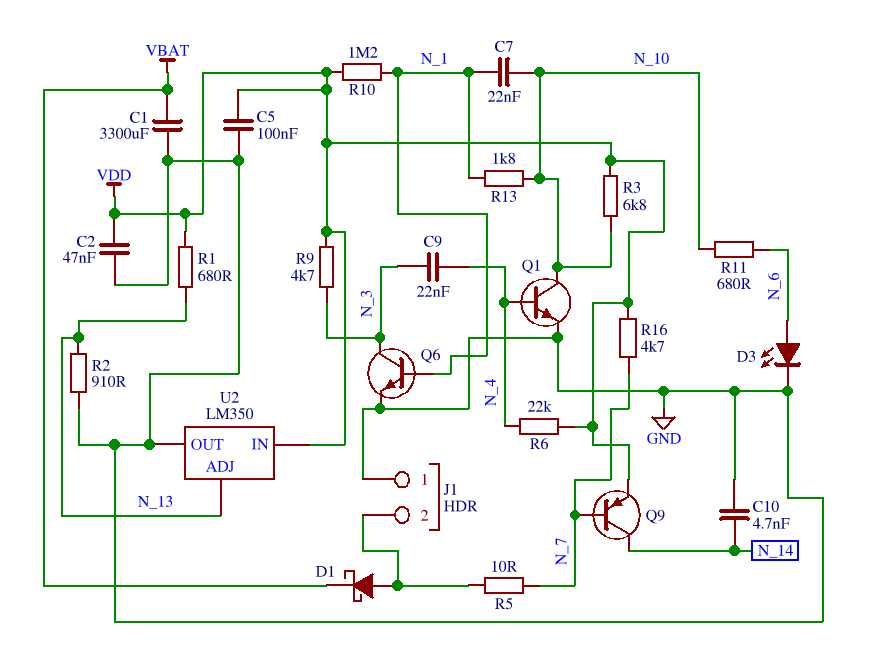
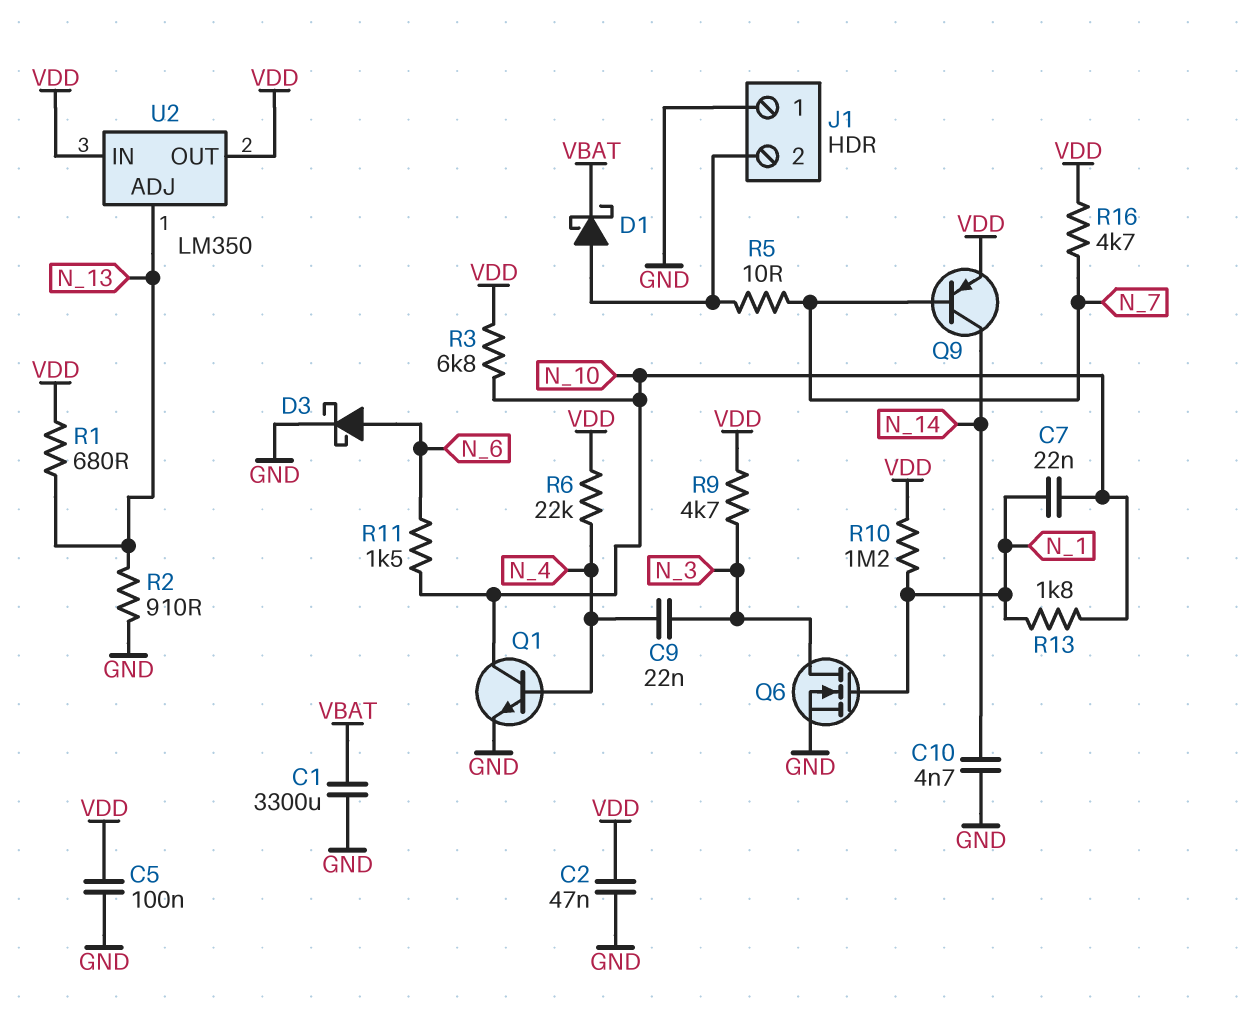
D3: LED (A N_6, K GND) -> schottky (A N_6, K GND)
Q6: NPN (B N_1, C N_3, E GND) -> NMOS (G N_1, D N_3, S GND)
R11: 680 (N_6, N_10) -> 1.5k (N_6, N_10)
U2 pin OUT: GND -> VDD

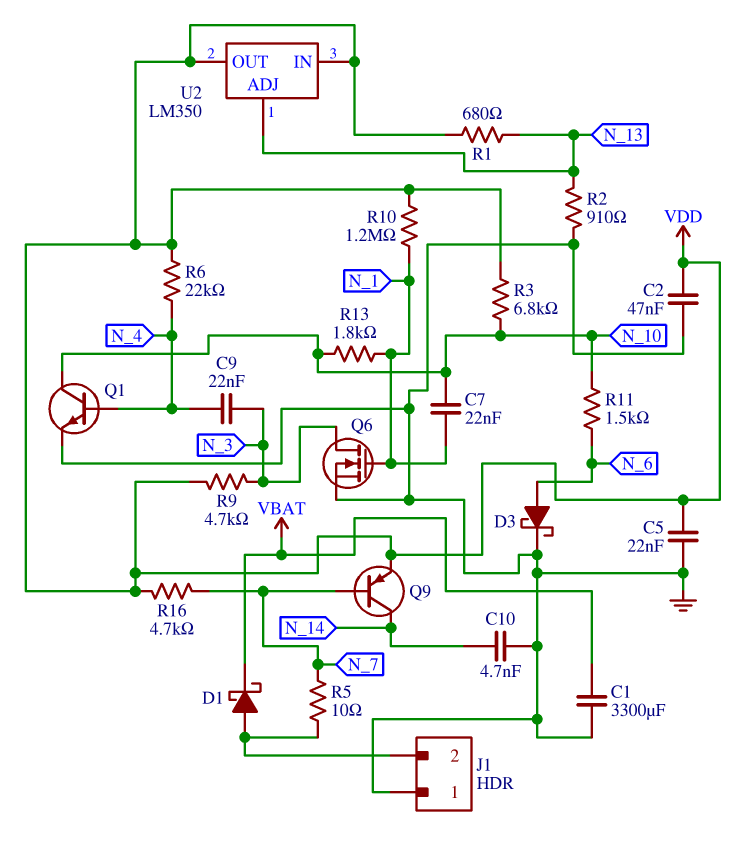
C5: 100nF (GND, VDD) -> 22nF (GND, VDD)

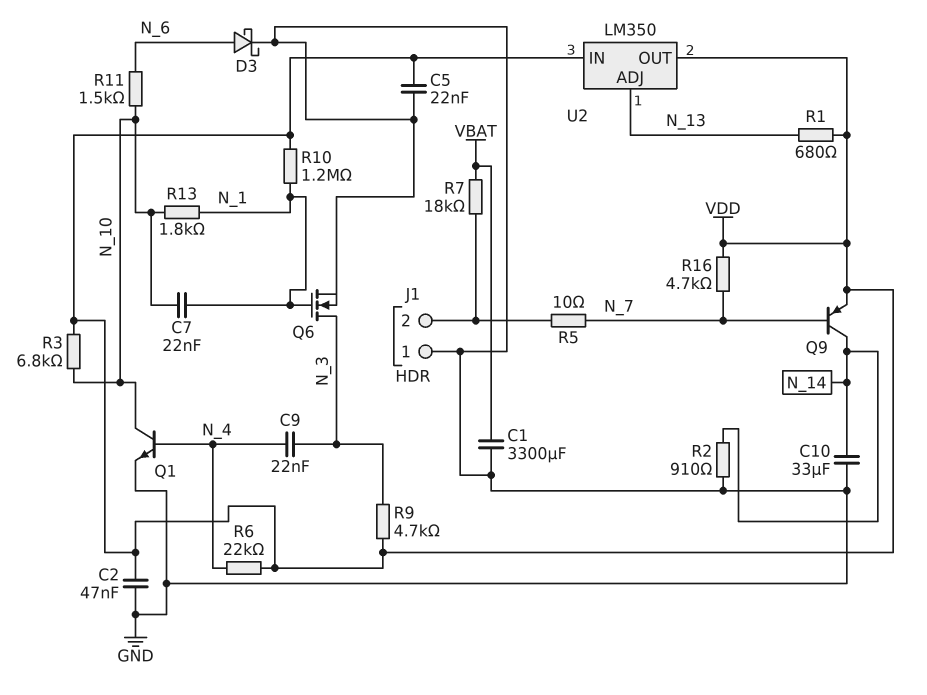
C10: 4.7nF (GND, N_14) -> 33uF (GND, N_14)
D1: schottky (A J1/2, K VBAT) -> none
R2: 910 (GND, N_13) -> 910 (GND, N_14)
R7: none -> 18k (J1/2, VBAT)

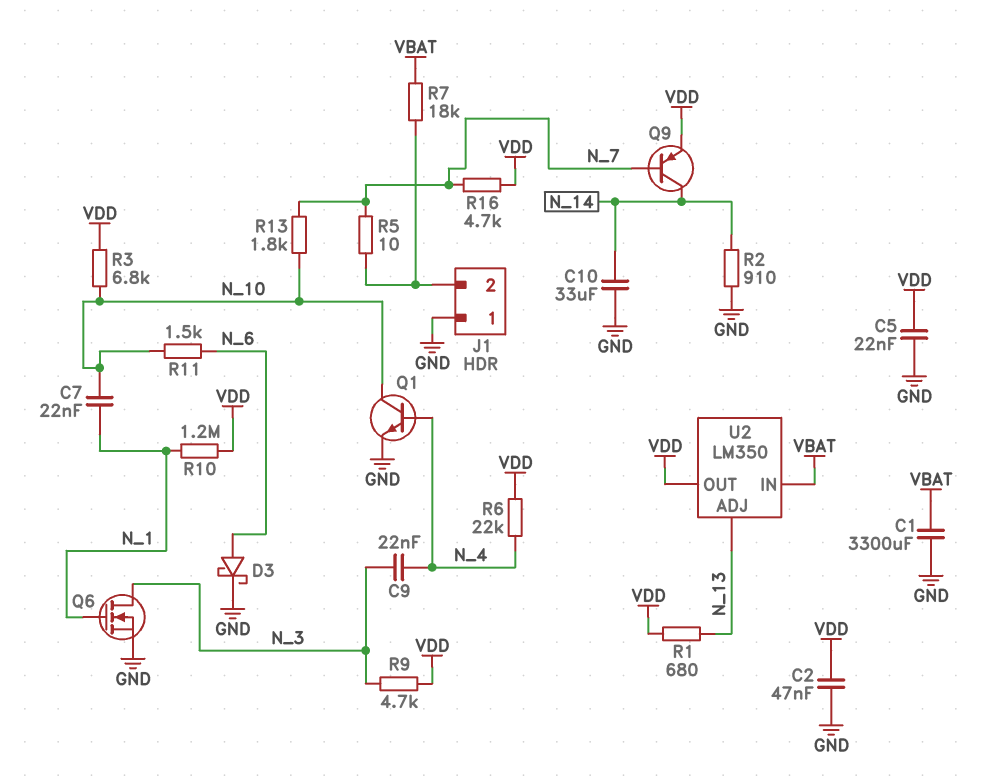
R13: 1.8k (N_1, N_10) -> 1.8k (N_7, N_10)
U2 pin IN: VDD -> VBAT

